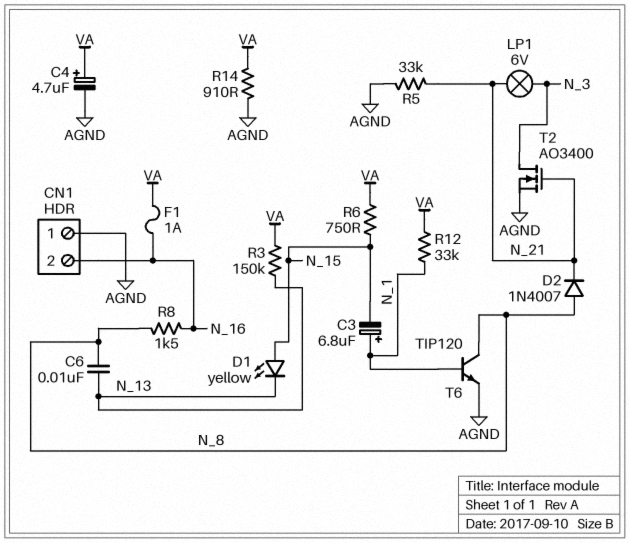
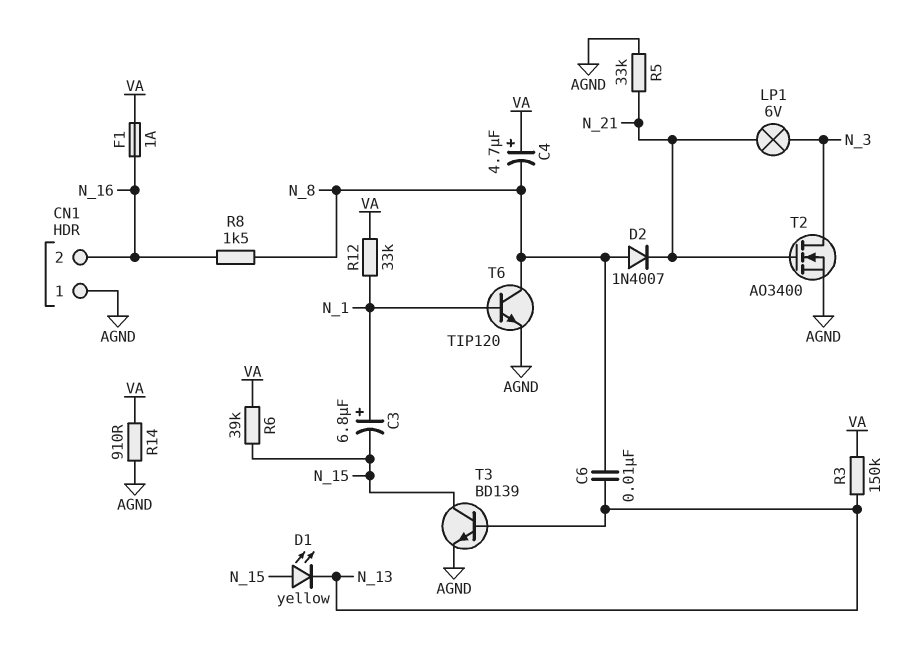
C4: 4.7uF (plus VA, minus AGND) -> 4.7uF (plus VA, minus N_8)
R6: 750 (N_15, VA) -> 39k (N_15, VA)
T3: none -> NPN BD139 (B N_13, C N_15, E AGND)

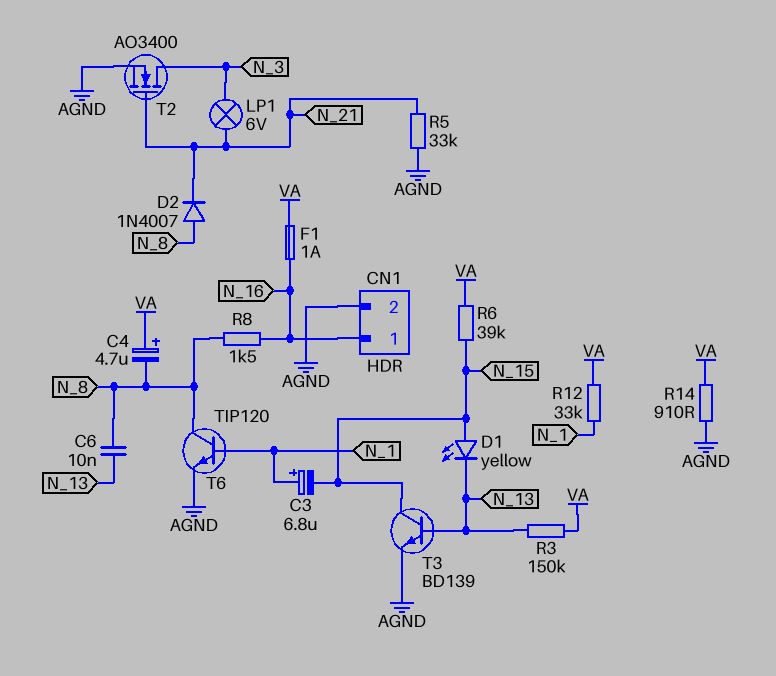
CN1 pin 1: AGND -> N_16
CN1 pin 2: N_16 -> AGND

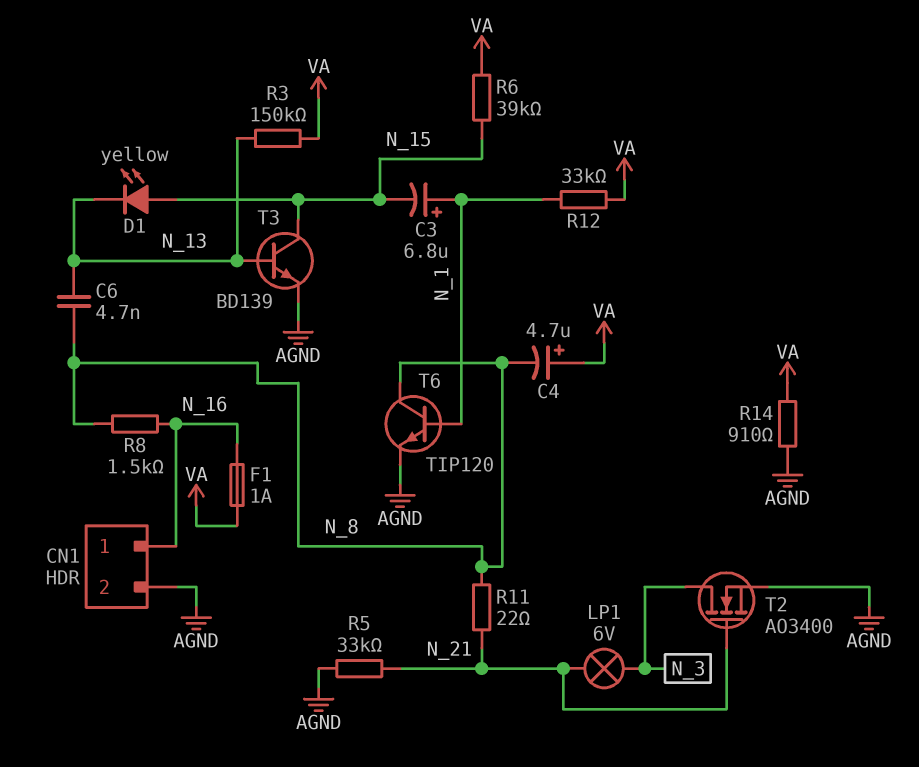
C6: 10nF (N_8, N_13) -> 4.7nF (N_8, N_13)
D2: diode 1N4007 (A N_8, K N_21) -> none
R11: none -> 22 (N_8, N_21)

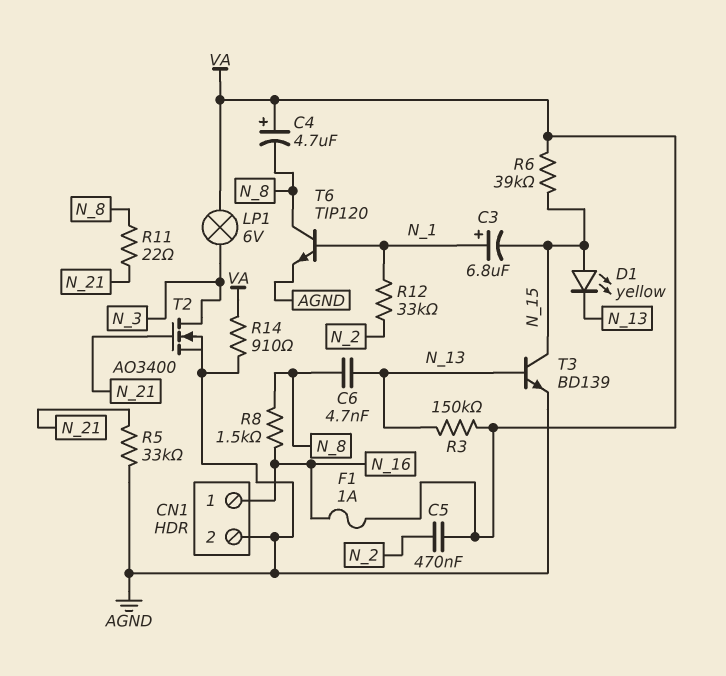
C5: none -> 470nF (N_2, VA)
LP1: lamp 6V (N_3, N_21) -> lamp 6V (N_3, VA)
R12: 33k (N_1, VA) -> 33k (N_1, N_2)

